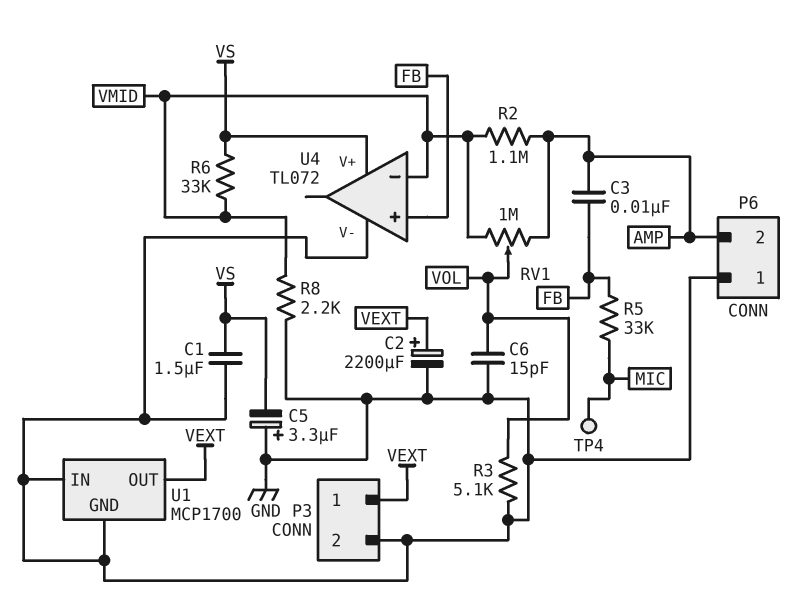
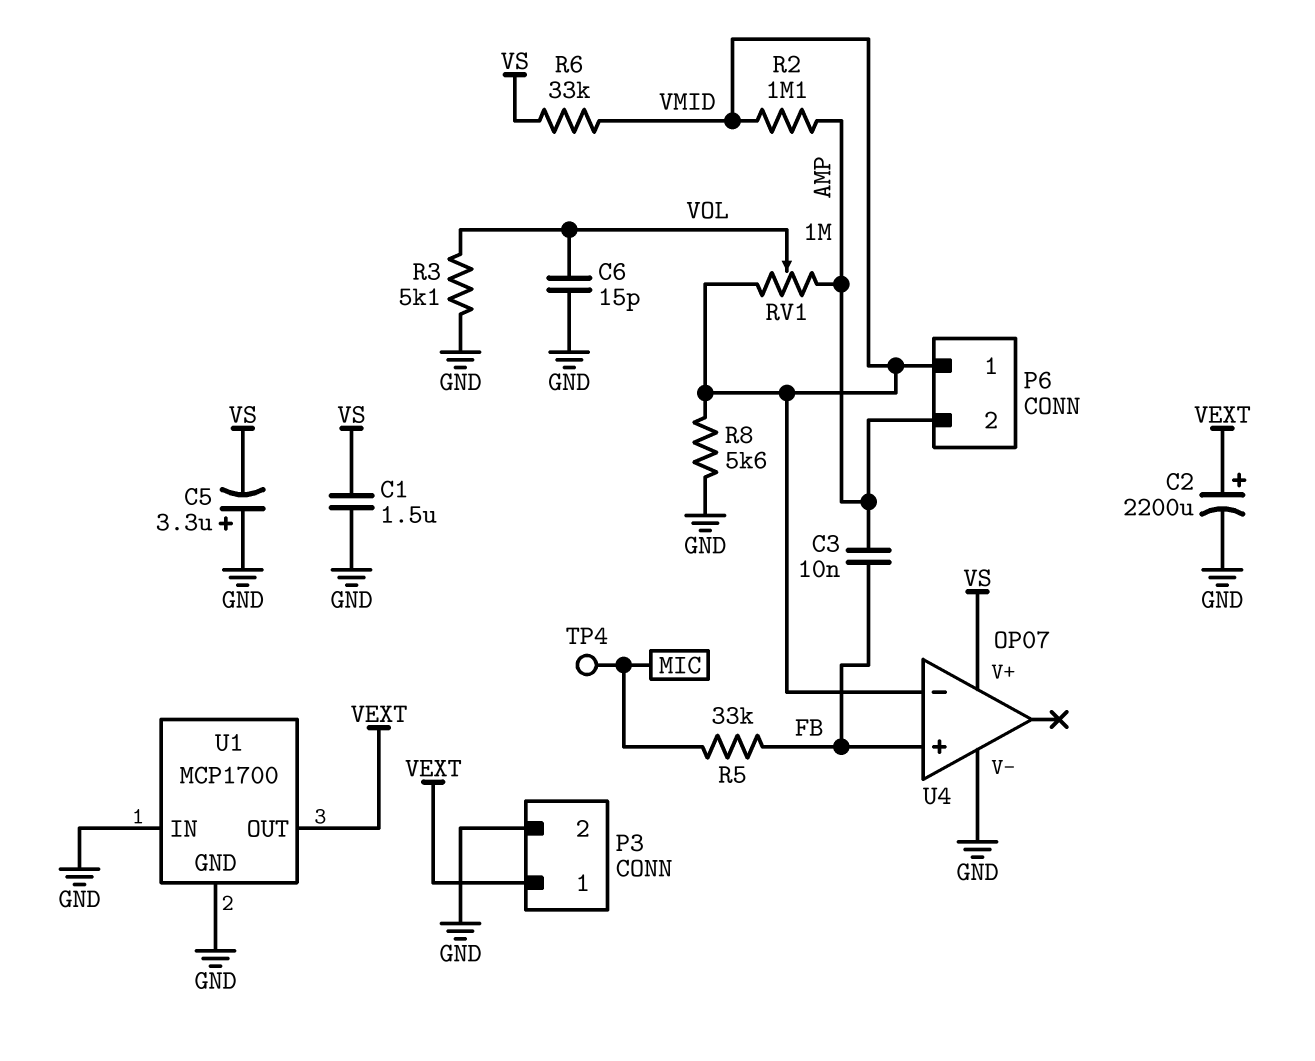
P6 pin 1: GND -> VMID
R8: 2.2k (GND, VMID) -> 5.6k (GND, VMID)
U4: TL072 -> OP07

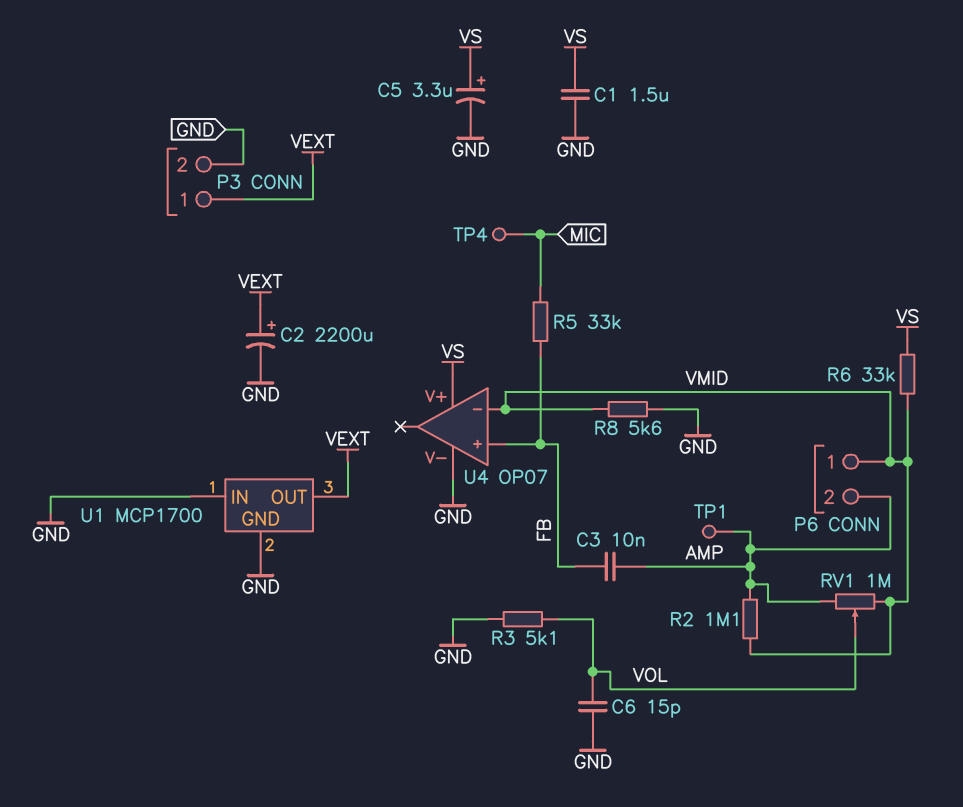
C5: 3.3uF (plus GND, minus VS) -> 3.3uF (plus VS, minus GND)
TP1: none -> test point (AMP)

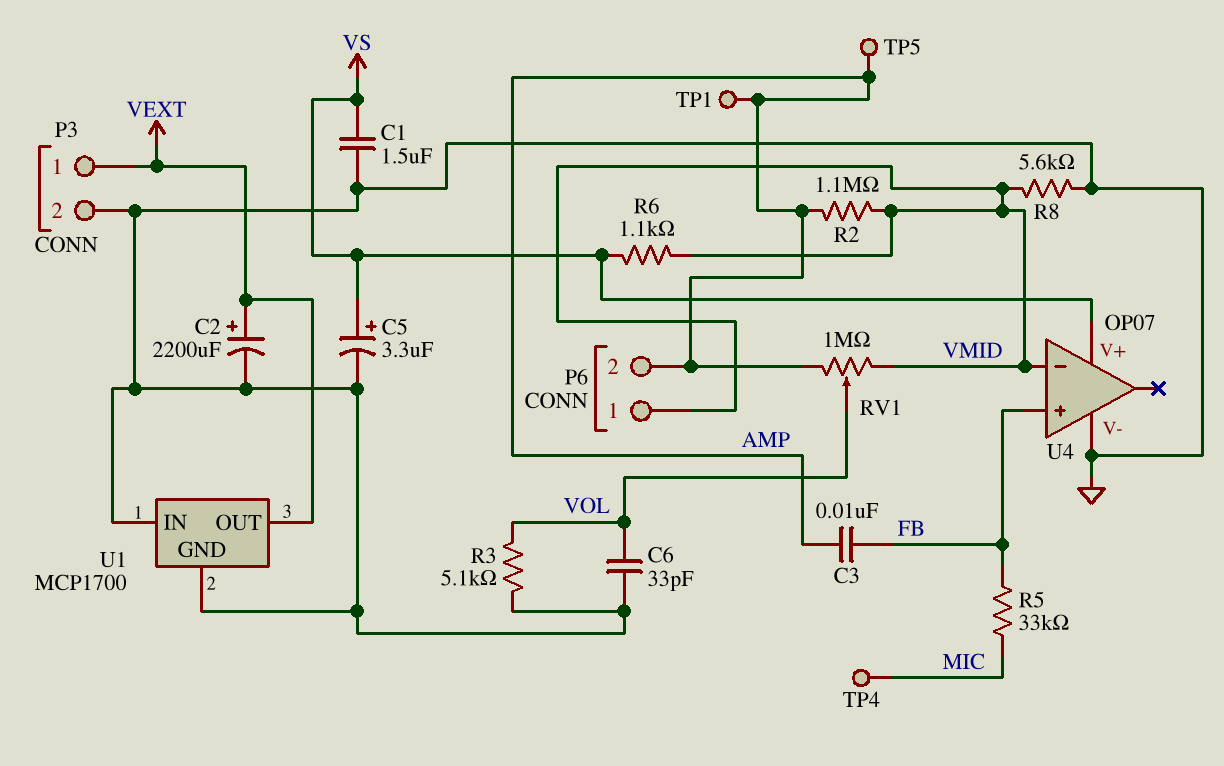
C6: 15pF (GND, VOL) -> 33pF (GND, VOL)
R6: 33k (VMID, VS) -> 1.1k (VMID, VS)
TP5: none -> test point (AMP)

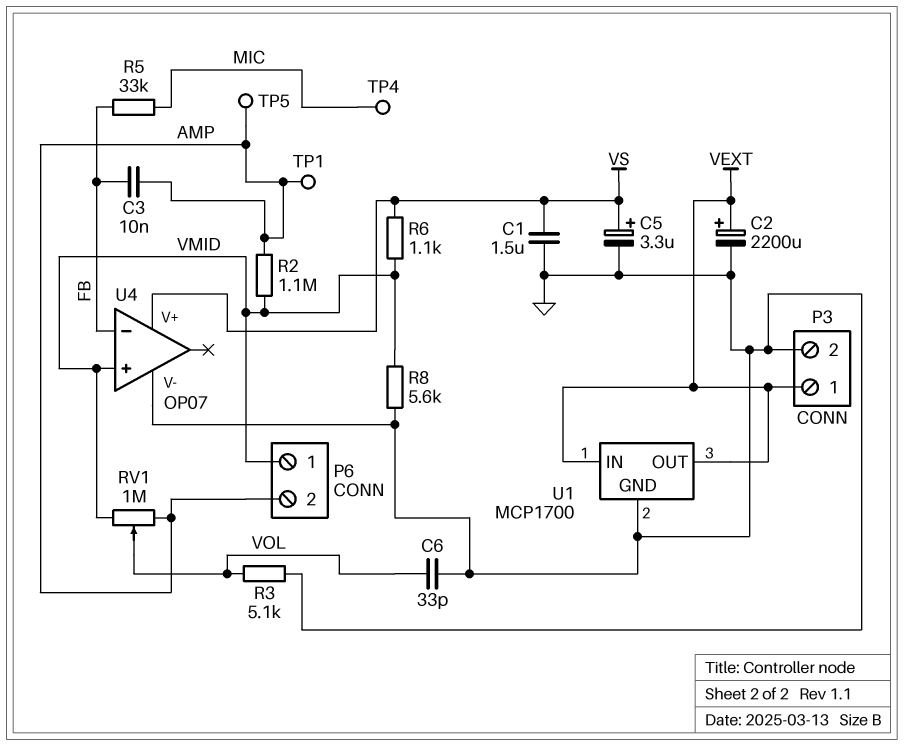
U1 pin IN: GND -> VEXT
U4 pin in+: FB -> VMID
U4 pin in-: VMID -> FB

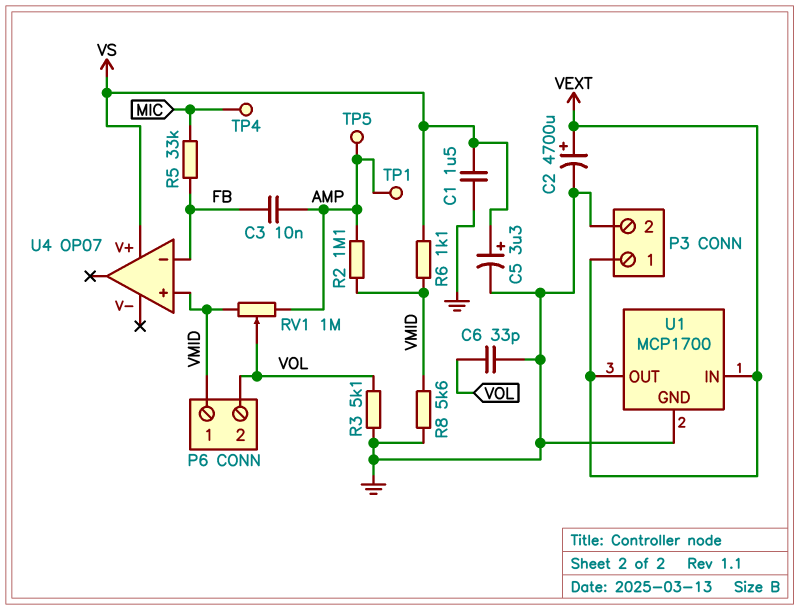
C2: 2200uF (plus VEXT, minus GND) -> 4700uF (plus VEXT, minus GND)
P6 pin 2: AMP -> VOL
U4 pin V-: GND -> none

